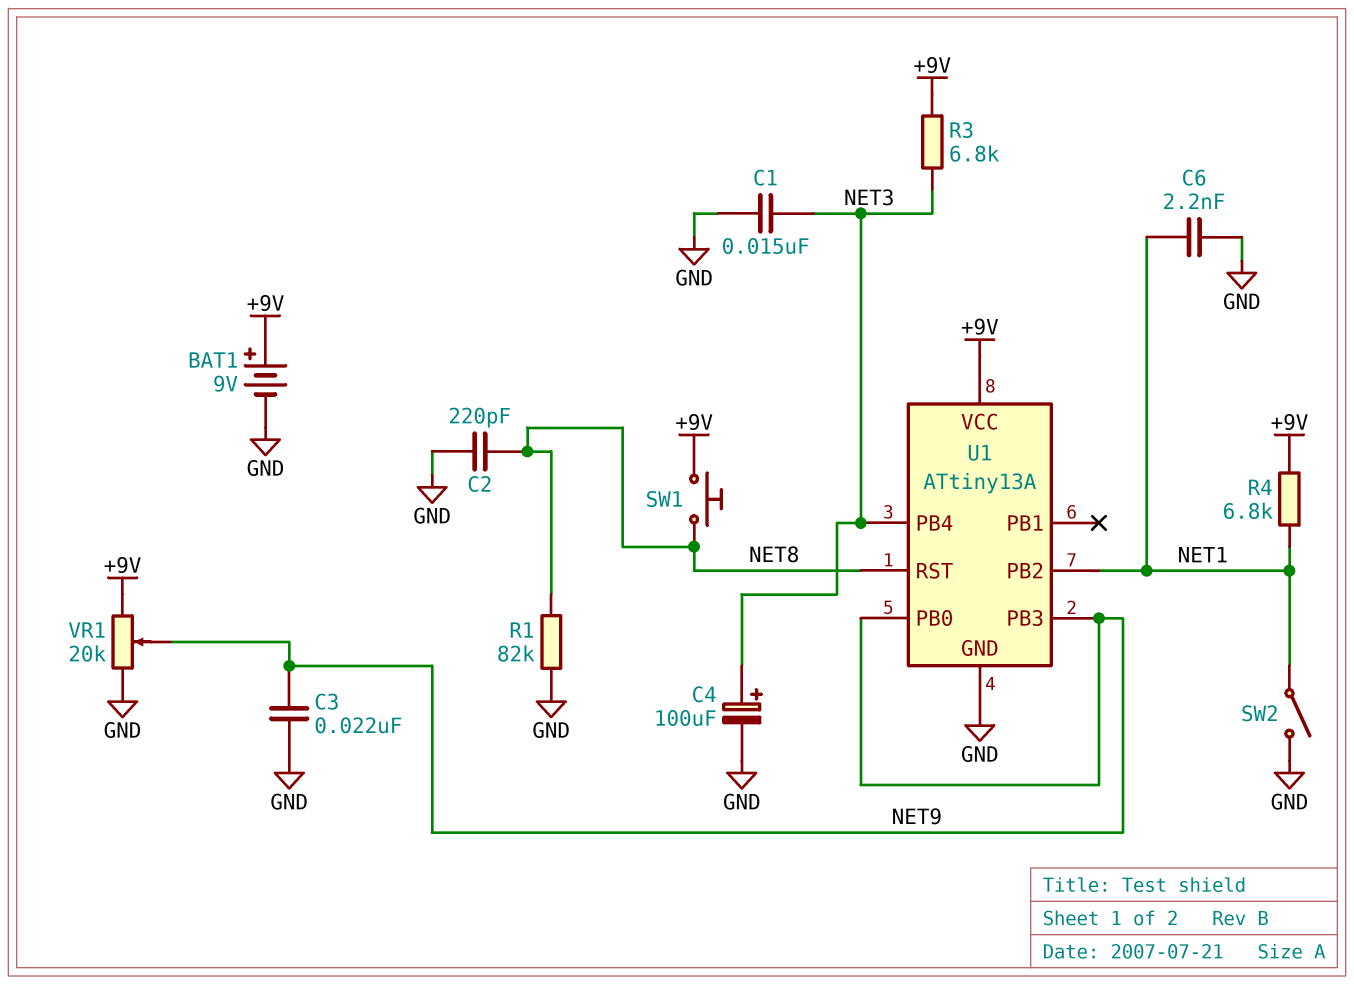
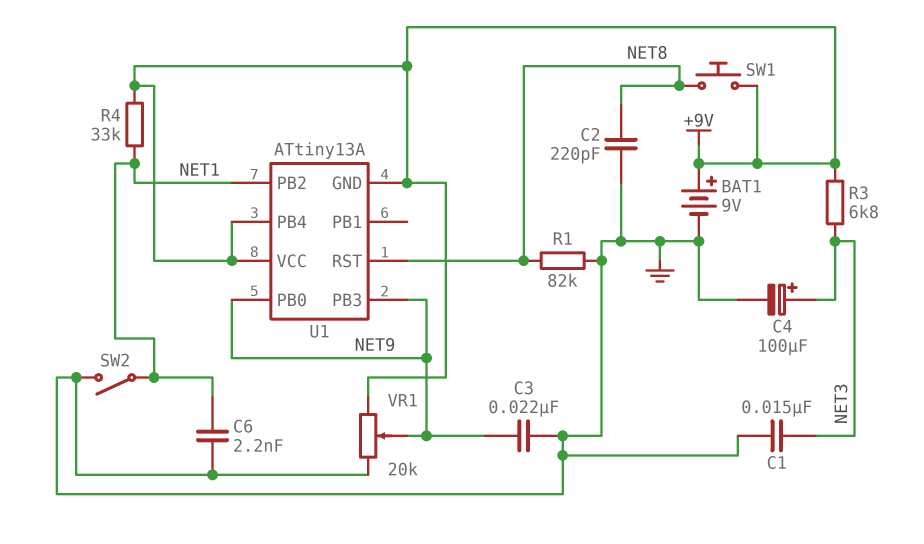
R4: 6.8k (+9V, NET1) -> 33k (+9V, NET1)
U1 pin GND: GND -> +9V
U1 pin PB4: NET3 -> +9V

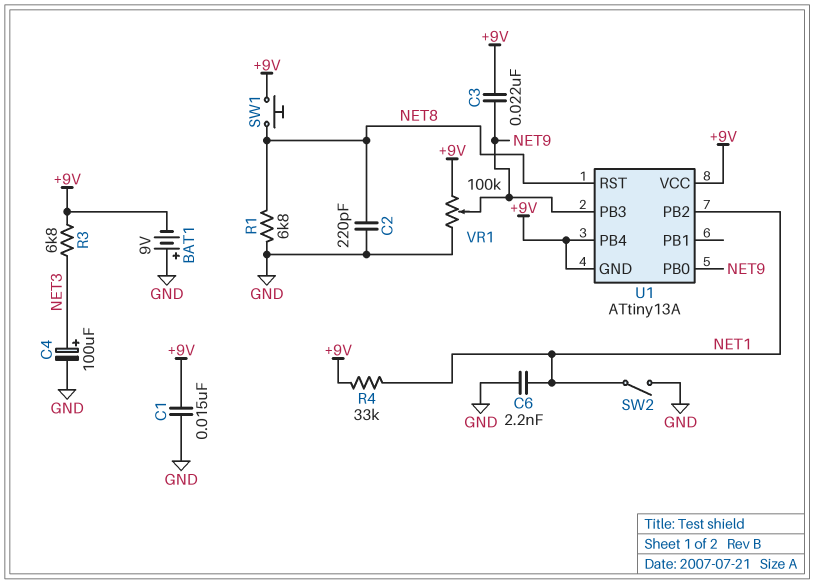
BAT1: 9V (plus +9V, minus GND) -> 9V (plus GND, minus +9V)
C1: 15nF (GND, NET3) -> 15nF (+9V, GND)
C3: 22nF (GND, NET9) -> 22nF (+9V, NET9)
R1: 82k (GND, NET8) -> 6.8k (GND, NET8)
VR1: 20k (+9V, GND, wiper NET9) -> 100k (+9V, GND, wiper NET9)

